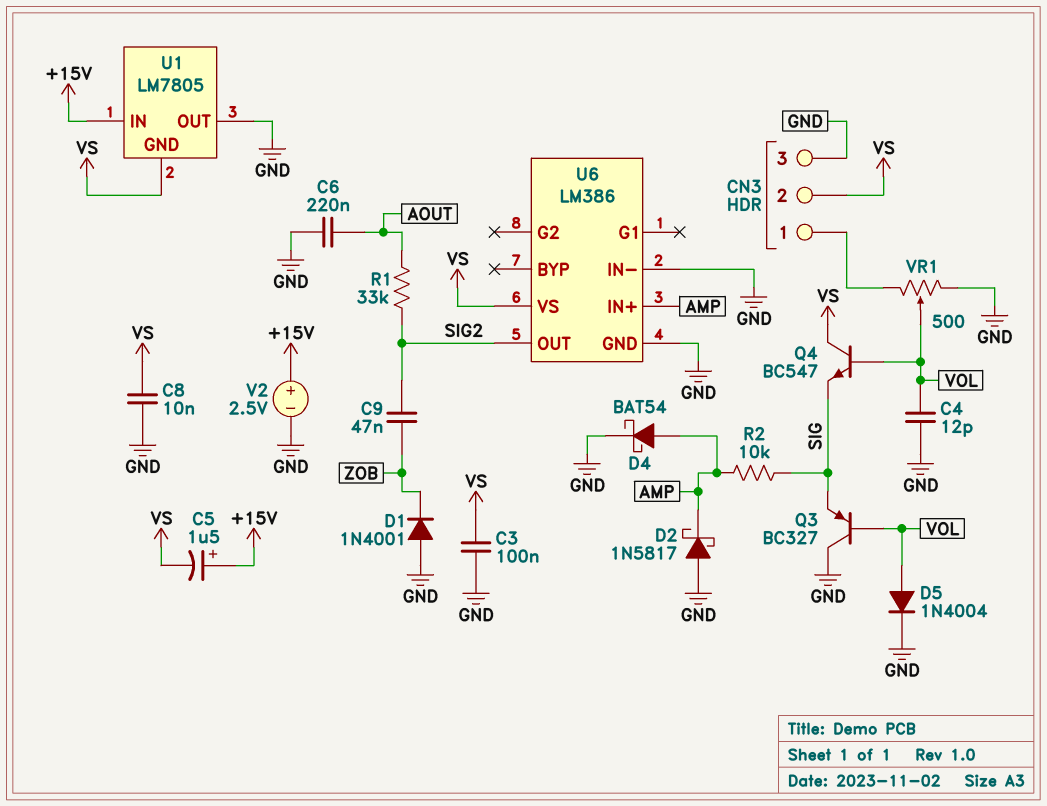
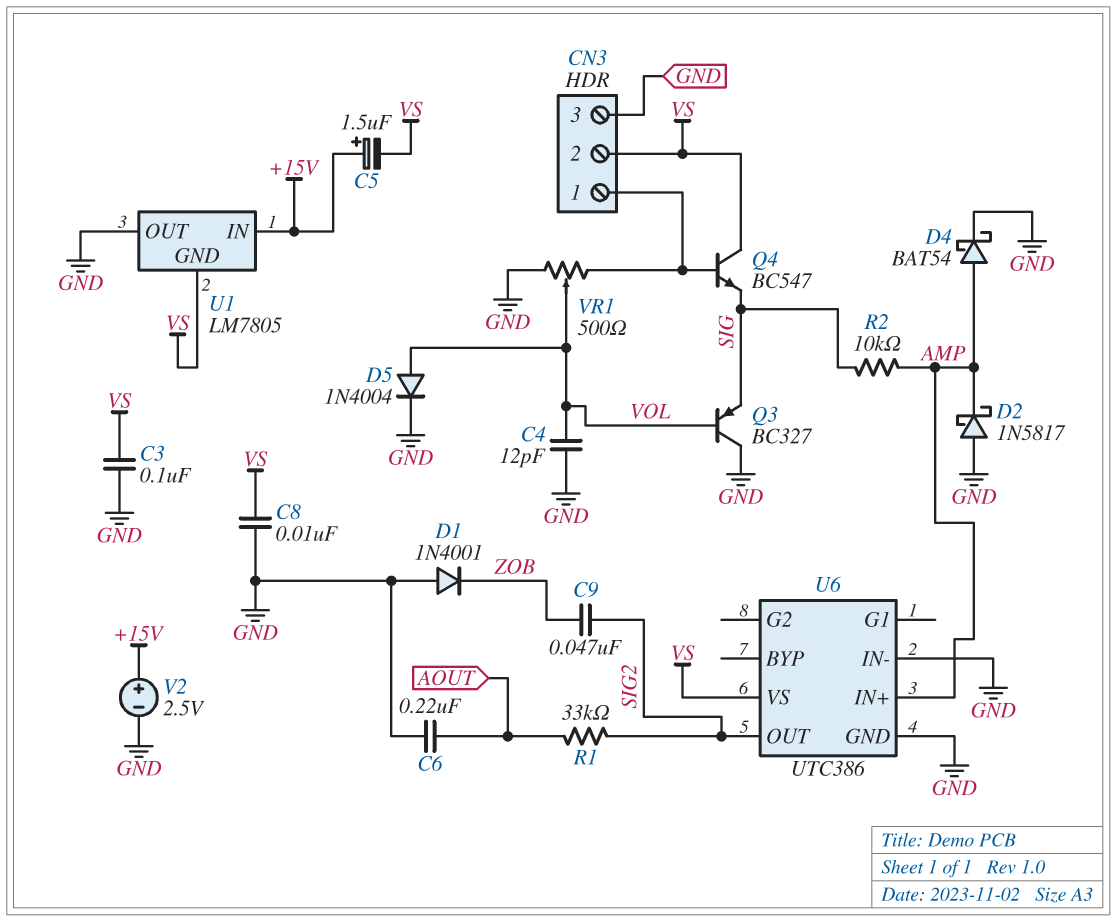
Q4: NPN BC547 (B VOL, C VS, E SIG) -> NPN BC547 (B CN3/1, C VS, E SIG)
U6: LM386 -> UTC386

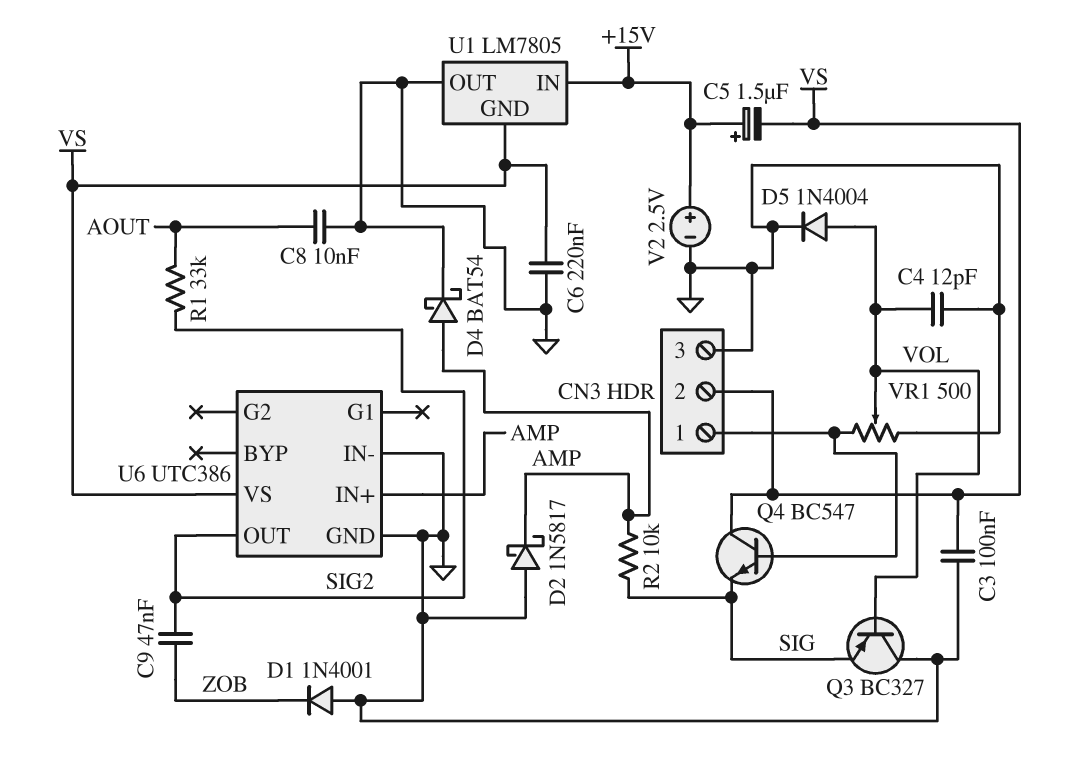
C6: 220nF (AOUT, GND) -> 220nF (GND, VS)
C8: 10nF (GND, VS) -> 10nF (AOUT, GND)

